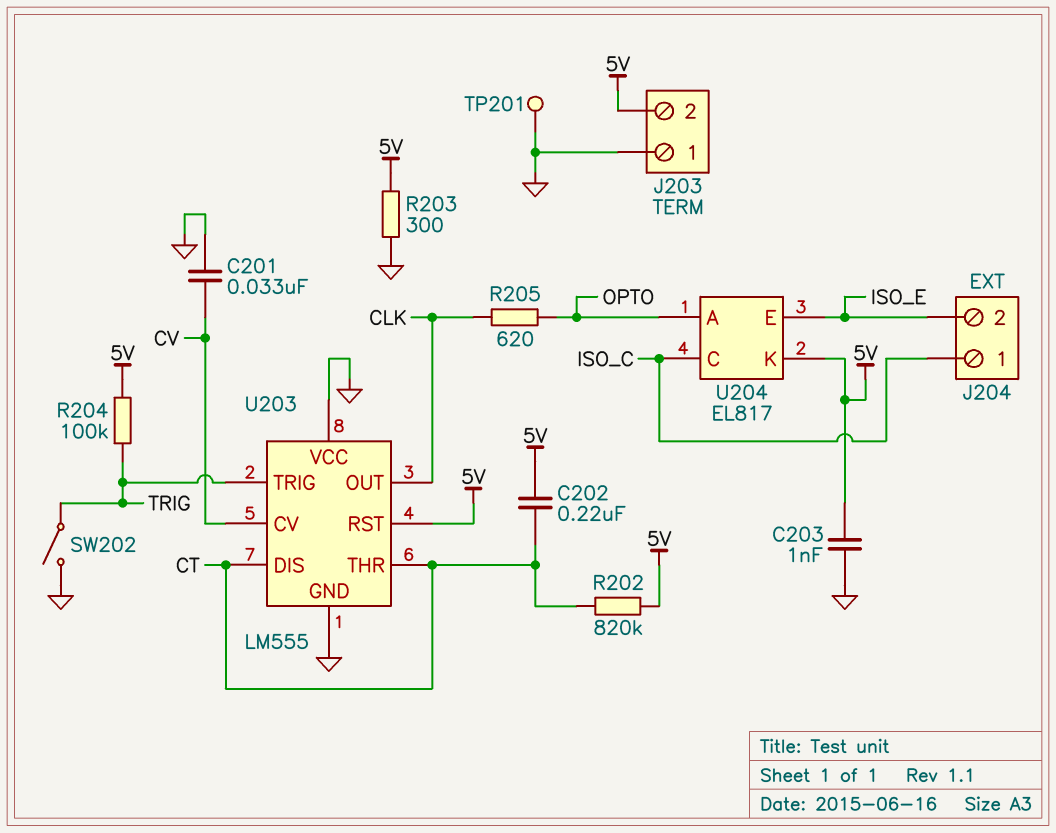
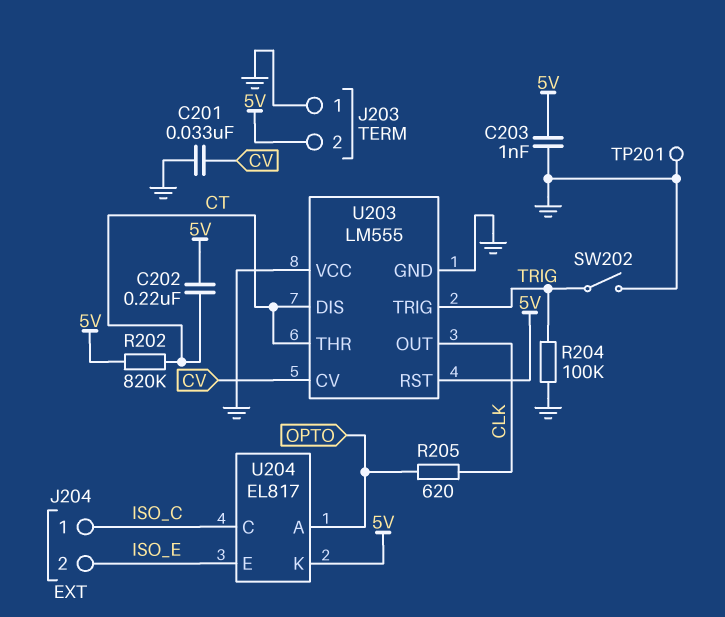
R203: 300 (5V, GND) -> none
R204: 100k (5V, TRIG) -> 100k (GND, TRIG)

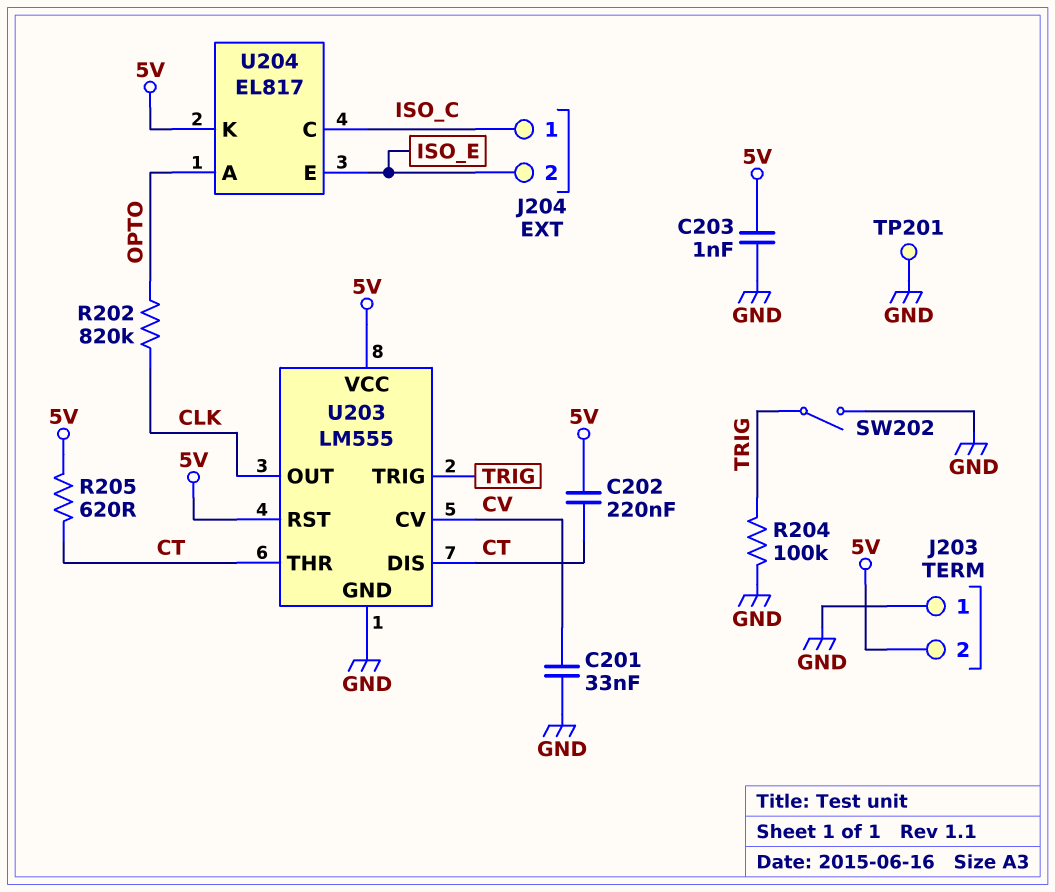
R202: 820k (5V, CT) -> 820k (CLK, OPTO)
R205: 620 (CLK, OPTO) -> 620 (5V, CT)
U203 pin VCC: GND -> 5V

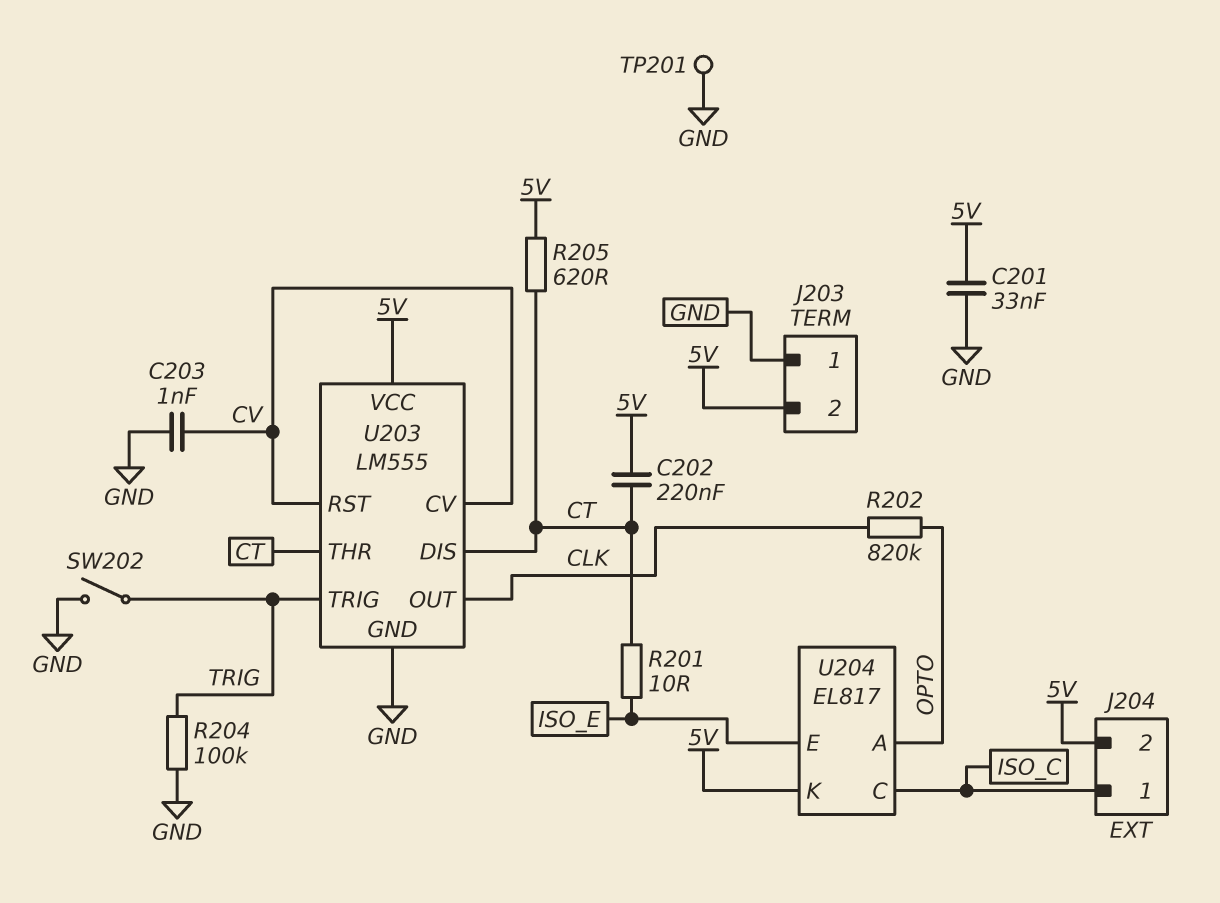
C201: 33nF (CV, GND) -> 33nF (5V, GND)
C203: 1nF (5V, GND) -> 1nF (CV, GND)
J204 pin 2: ISO_E -> 5V
R201: none -> 10 (CT, ISO_E)
U203 pin RST: 5V -> CV

